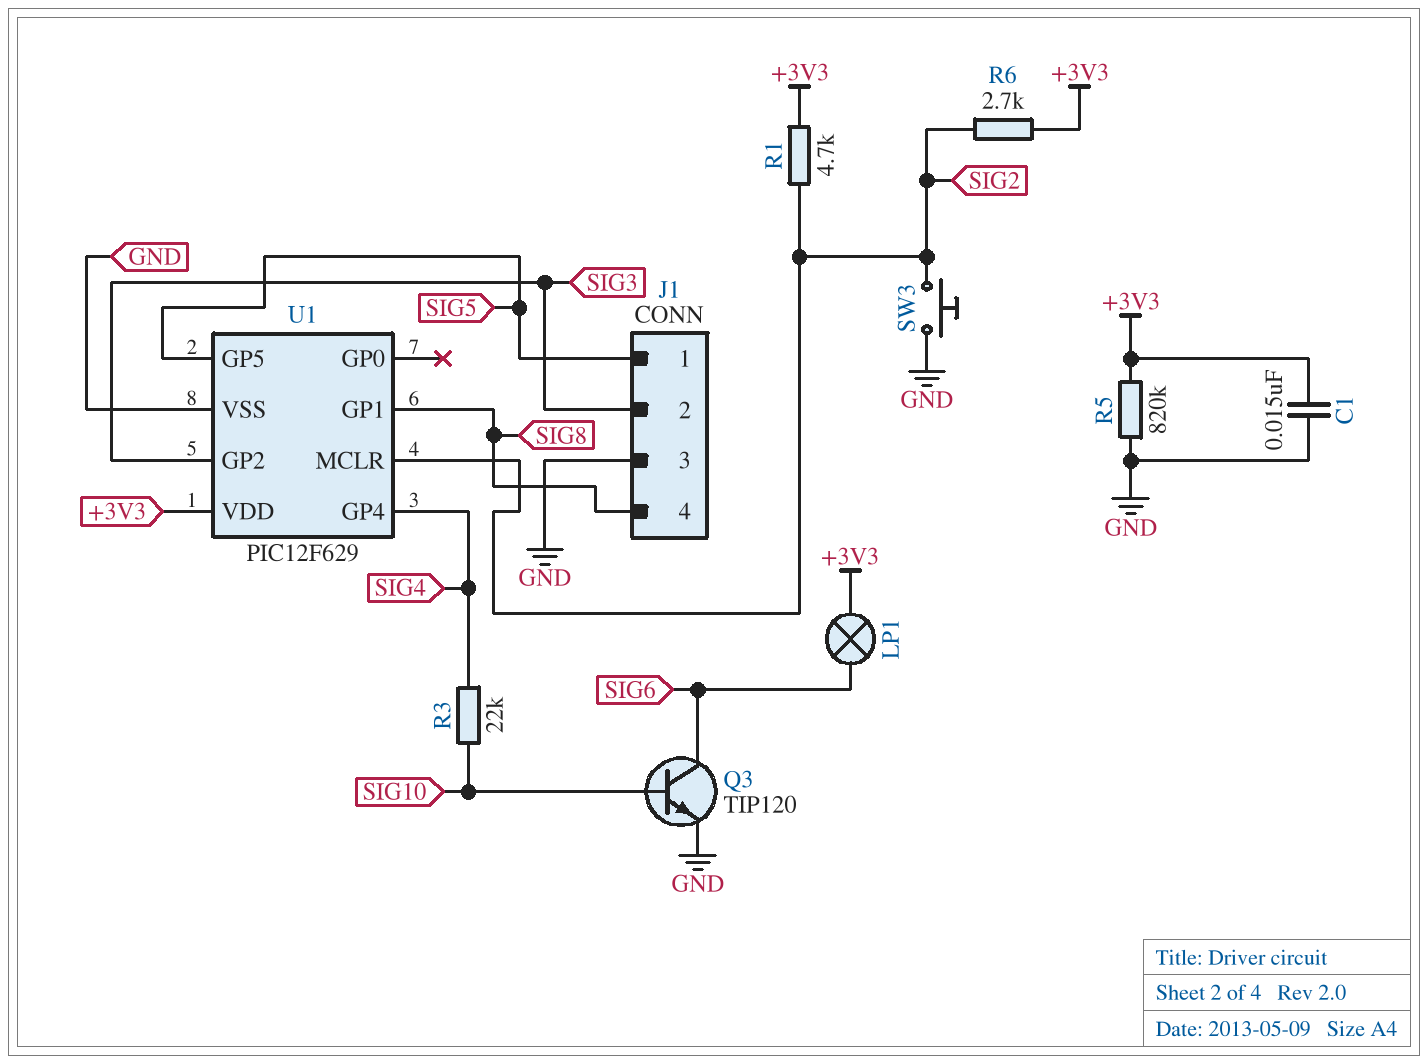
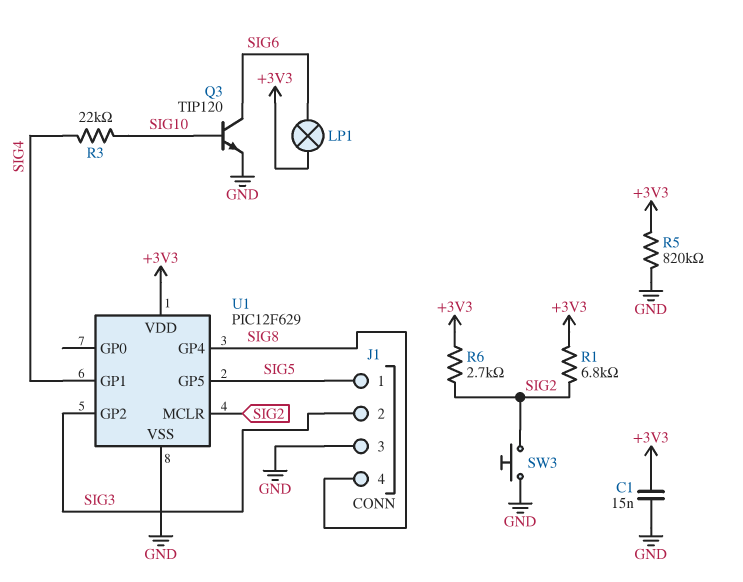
R1: 4.7k (+3V3, SIG2) -> 6.8k (+3V3, SIG2)
U1 pin GP1: SIG8 -> SIG4
U1 pin GP4: SIG4 -> SIG8

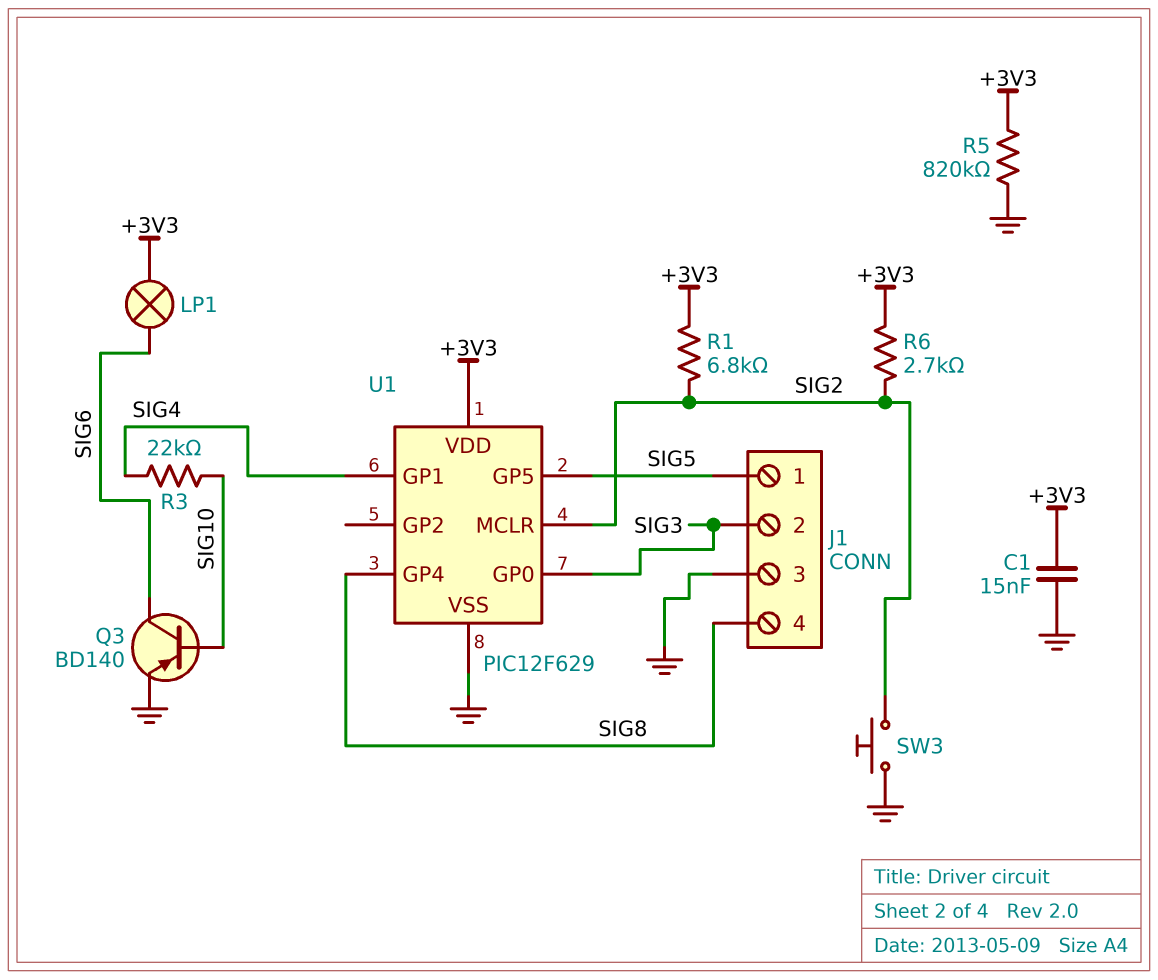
Q3: NPN TIP120 (B SIG10, C SIG6, E GND) -> PNP BD140 (B SIG10, C SIG6, E GND)
U1 pin GP0: none -> SIG3
U1 pin GP2: SIG3 -> none

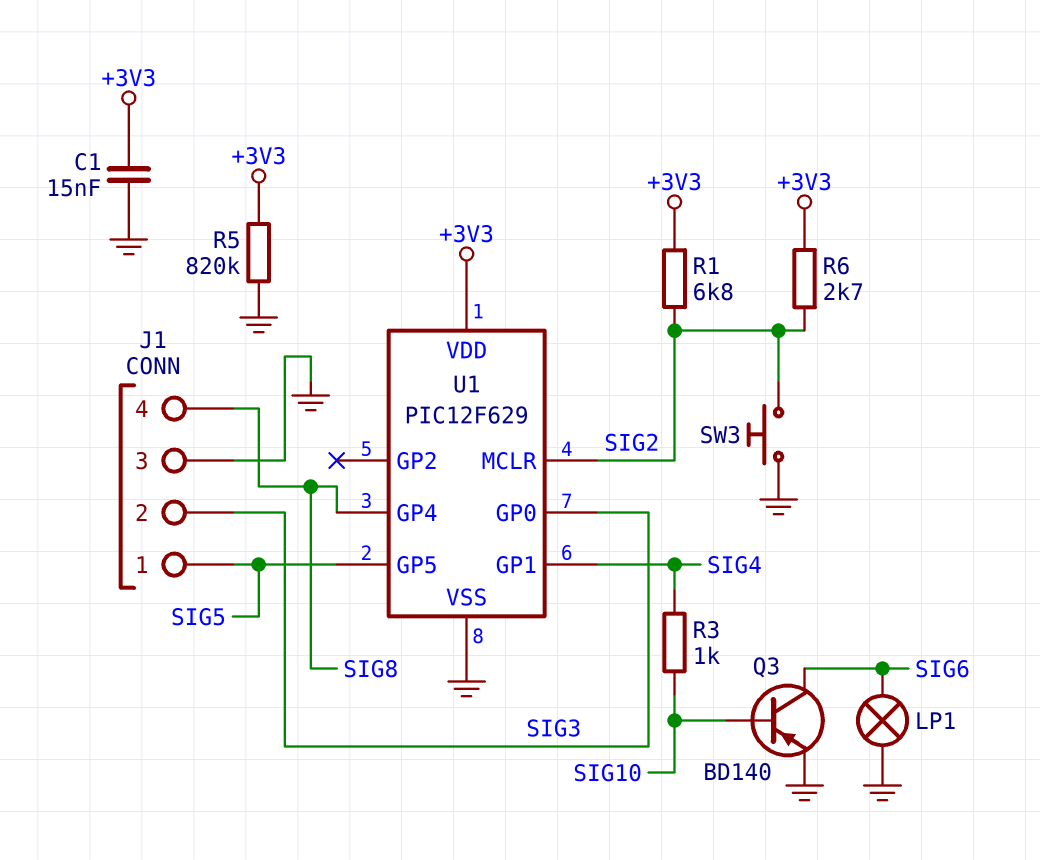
LP1: lamp (+3V3, SIG6) -> lamp (GND, SIG6)
R3: 22k (SIG4, SIG10) -> 1k (SIG4, SIG10)

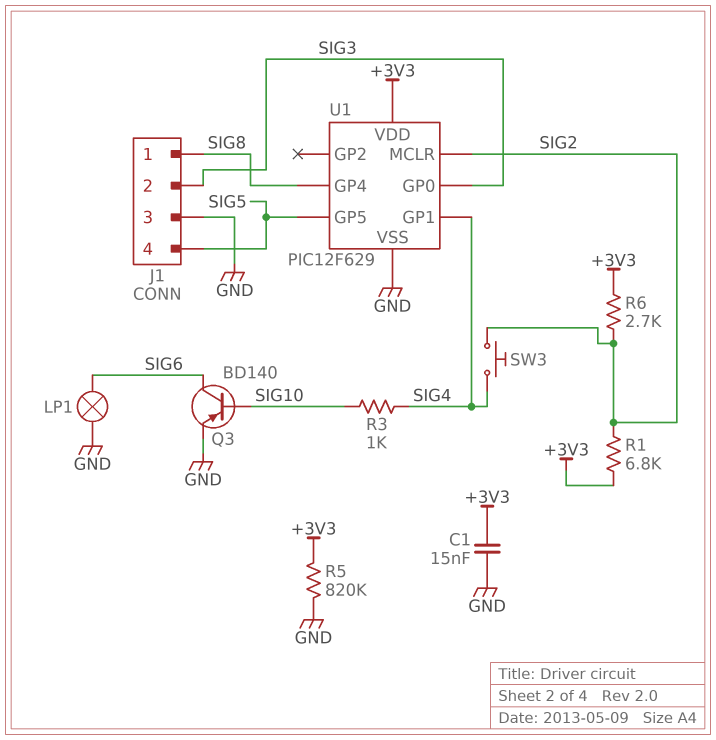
J1 pin 1: SIG5 -> SIG8
J1 pin 4: SIG8 -> SIG5
SW3: button (GND, SIG2) -> button (SIG2, SIG4)

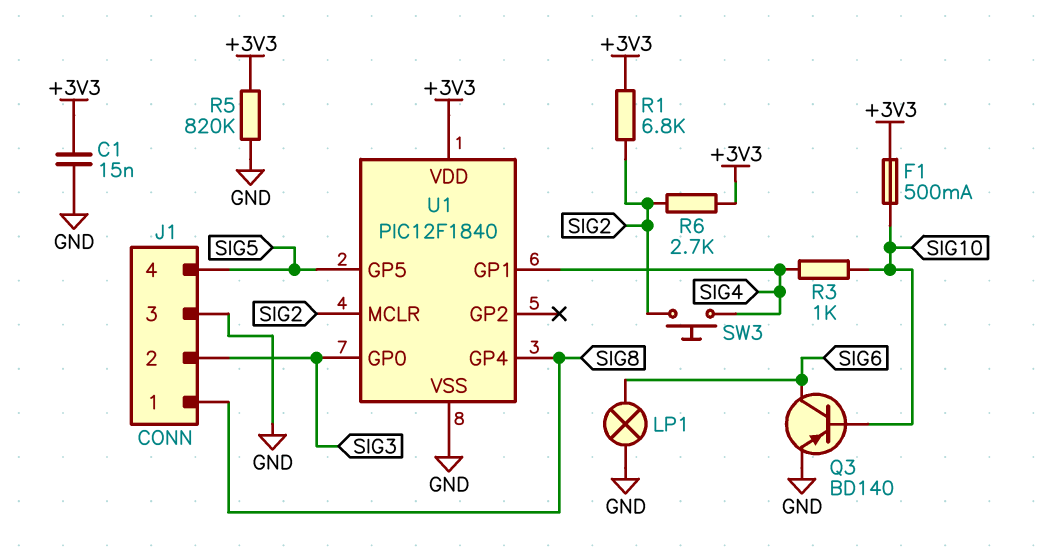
F1: none -> 500mA (+3V3, SIG10)
U1: PIC12F629 -> PIC12F1840

